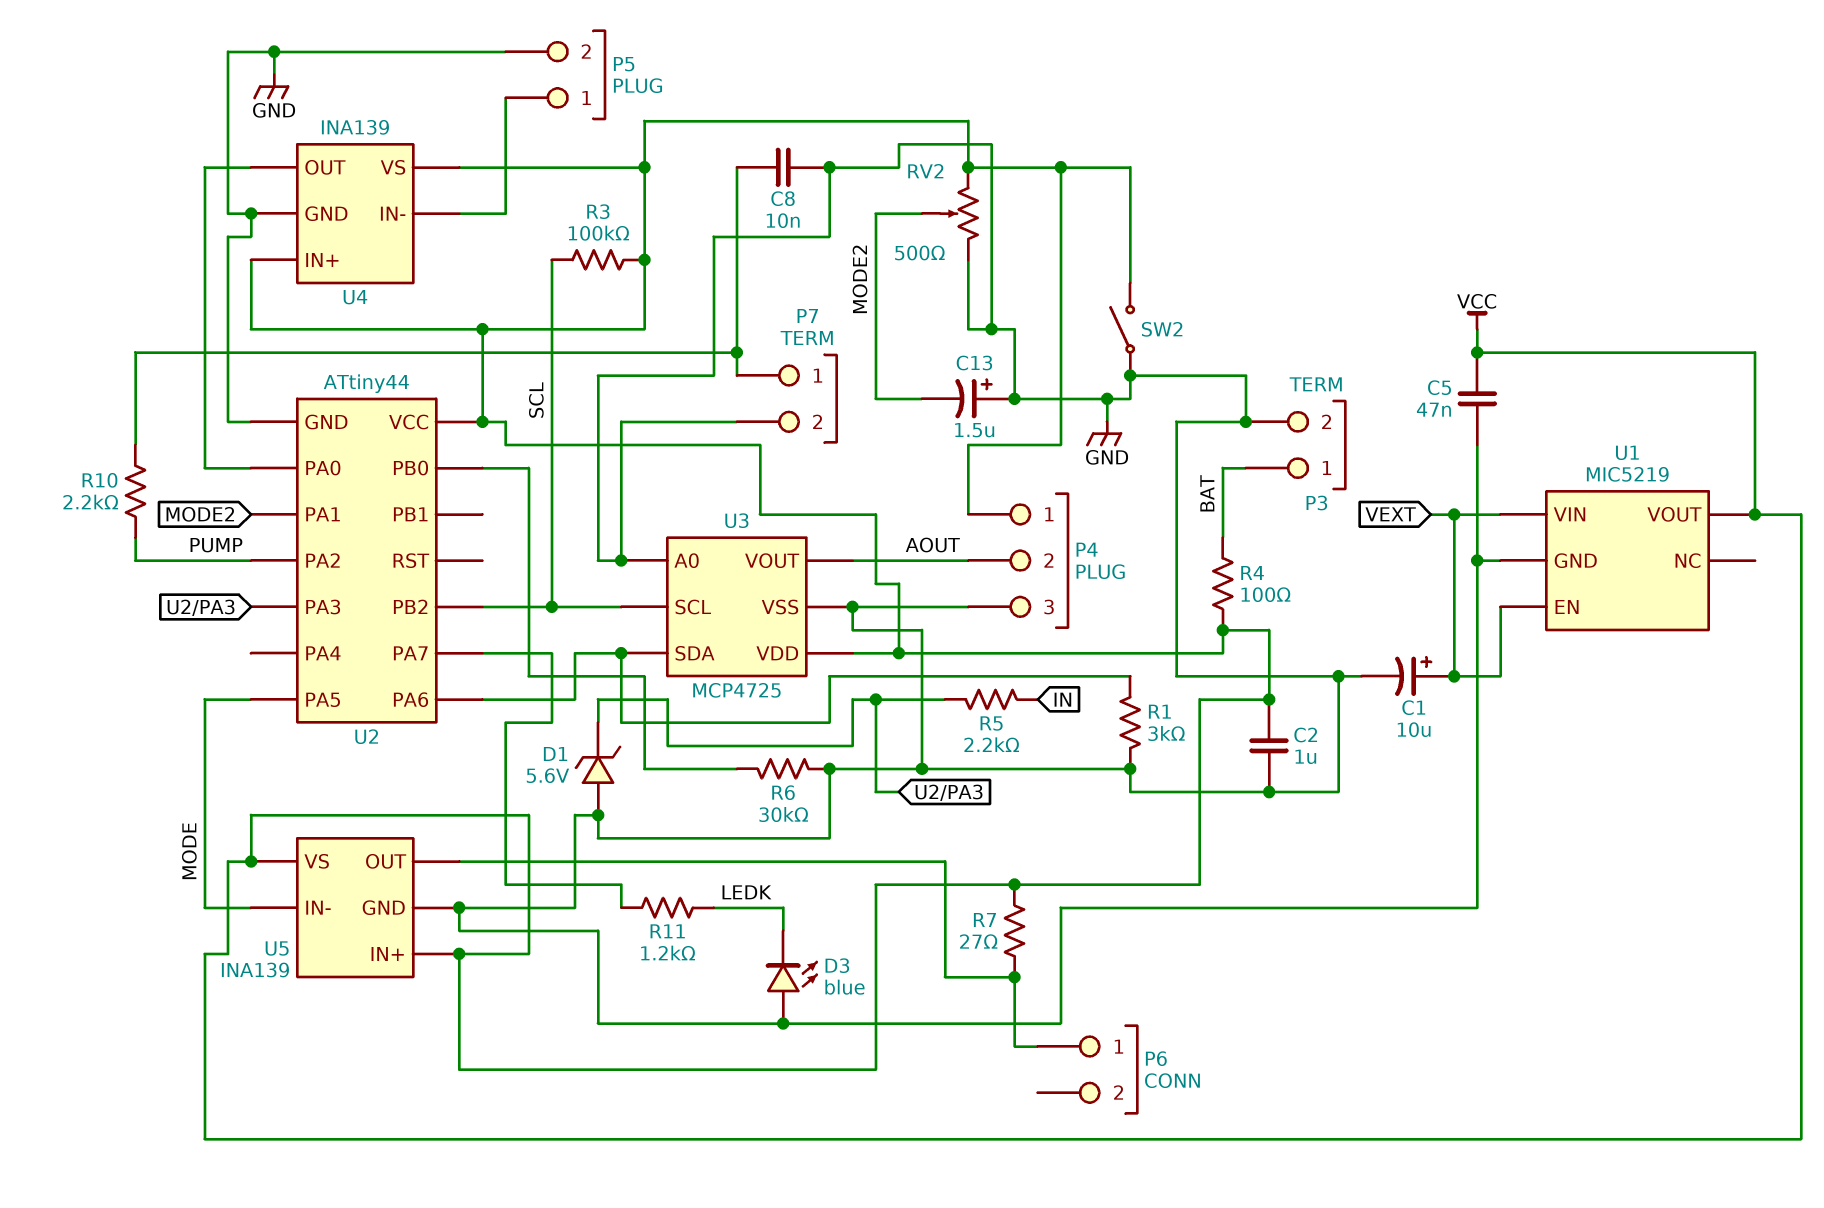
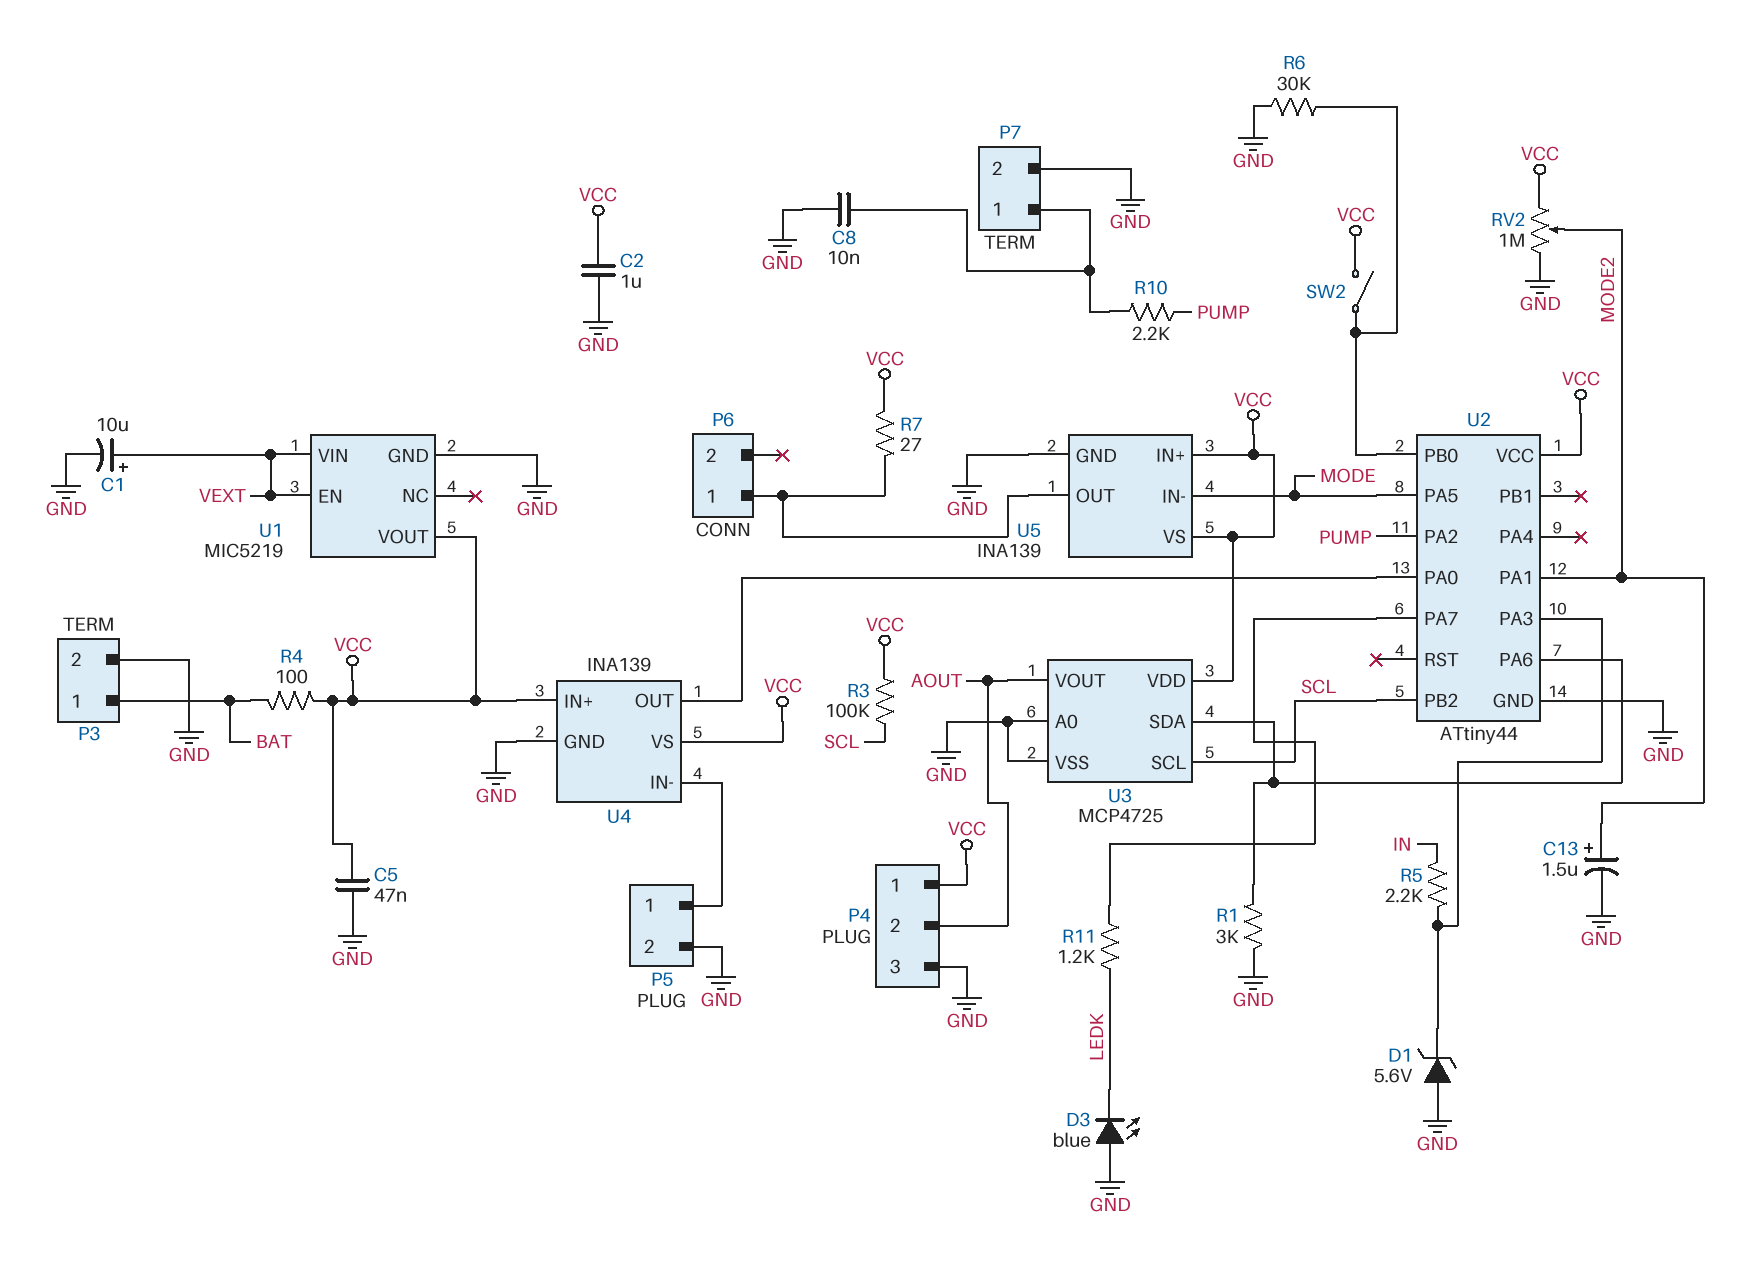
C13: 1.5uF (plus GND, minus MODE2) -> 1.5uF (plus MODE2, minus GND)
RV2: 500 (GND, VCC, wiper MODE2) -> 1M (GND, VCC, wiper MODE2)
SW2: switch (GND, VCC) -> switch (U2/PB0, VCC)

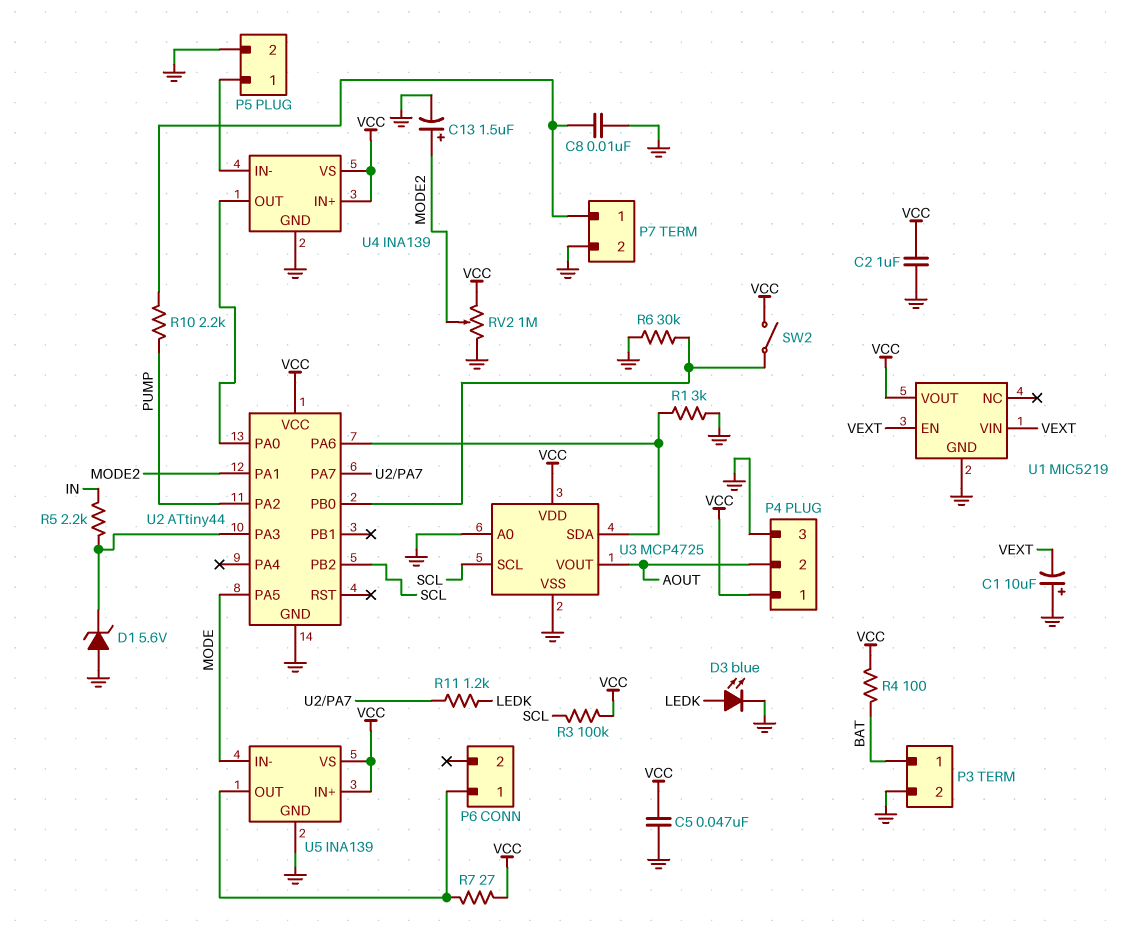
C1: 10uF (plus VEXT, minus GND) -> 10uF (plus GND, minus VEXT)
D3: LED blue (A GND, K LEDK) -> LED blue (A LEDK, K GND)

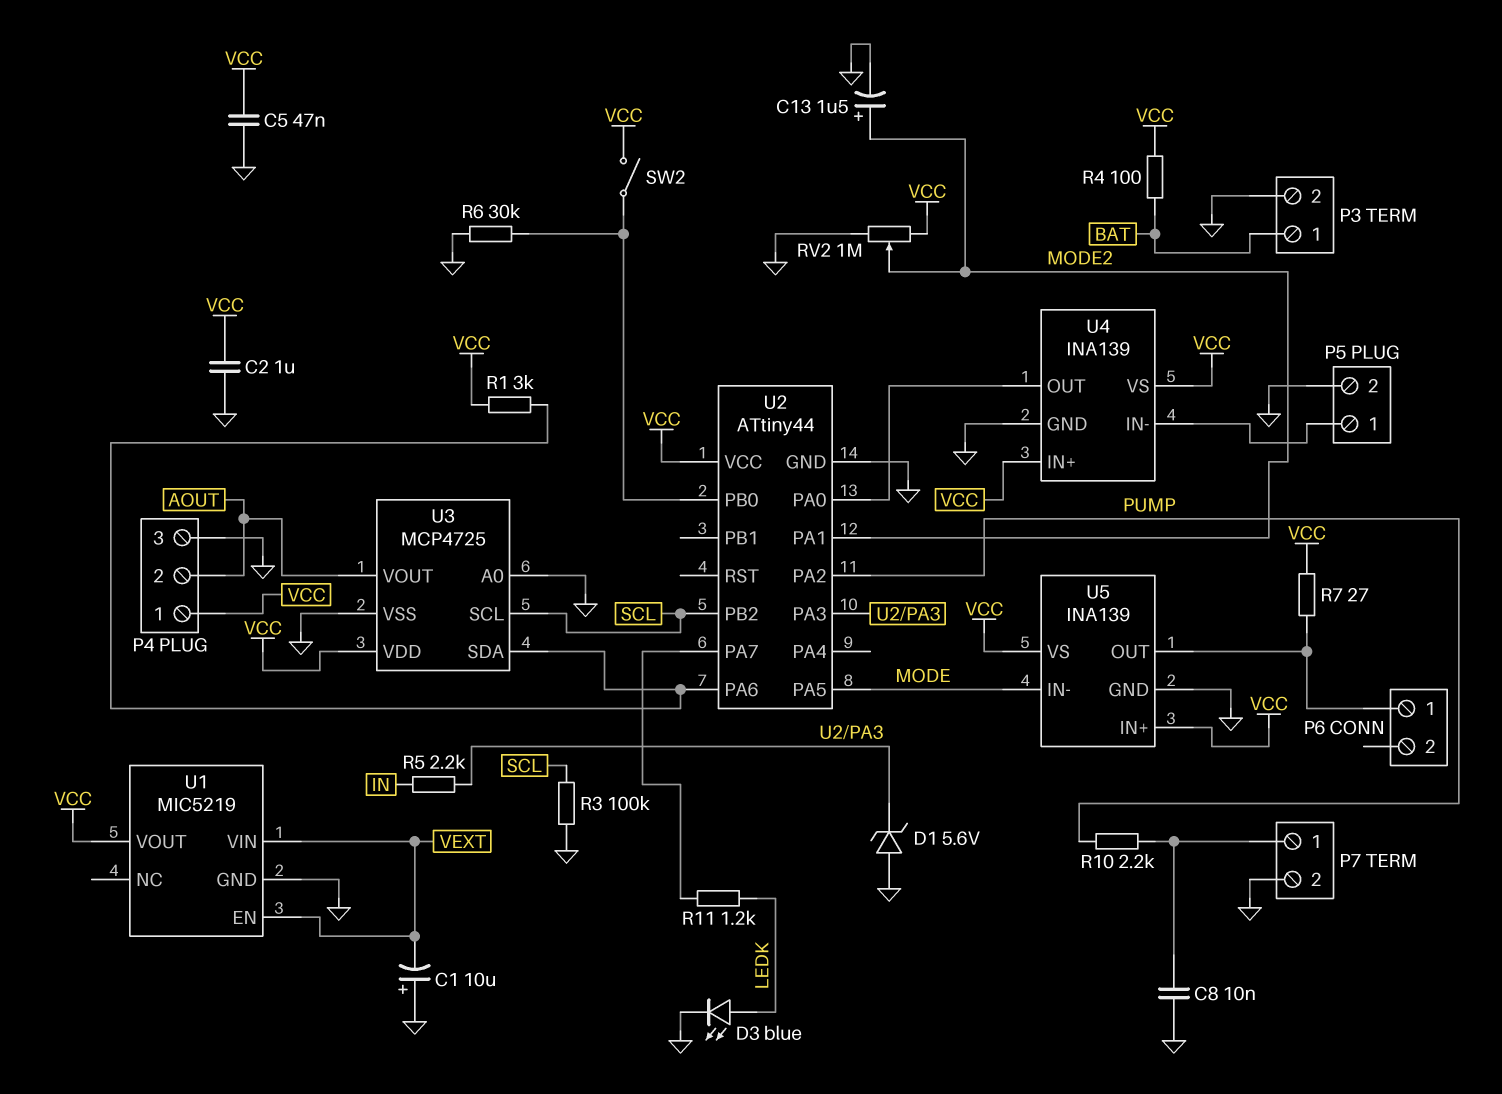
R1: 3k (GND, U2/PA6) -> 3k (U2/PA6, VCC)
R3: 100k (SCL, VCC) -> 100k (GND, SCL)

